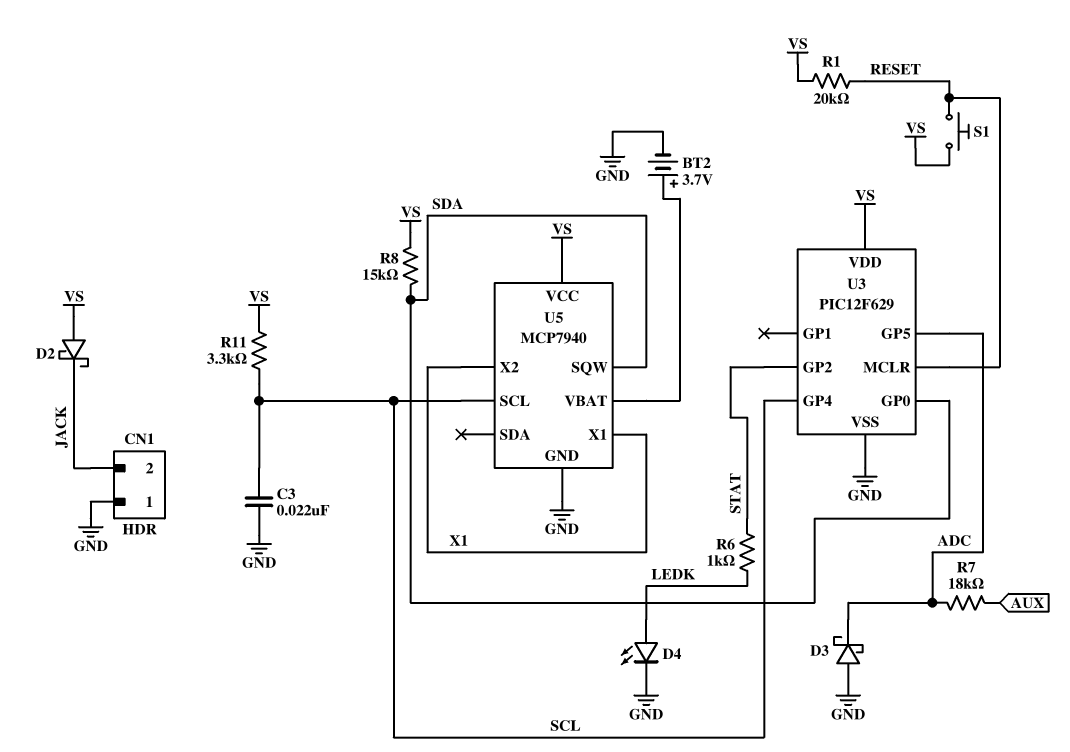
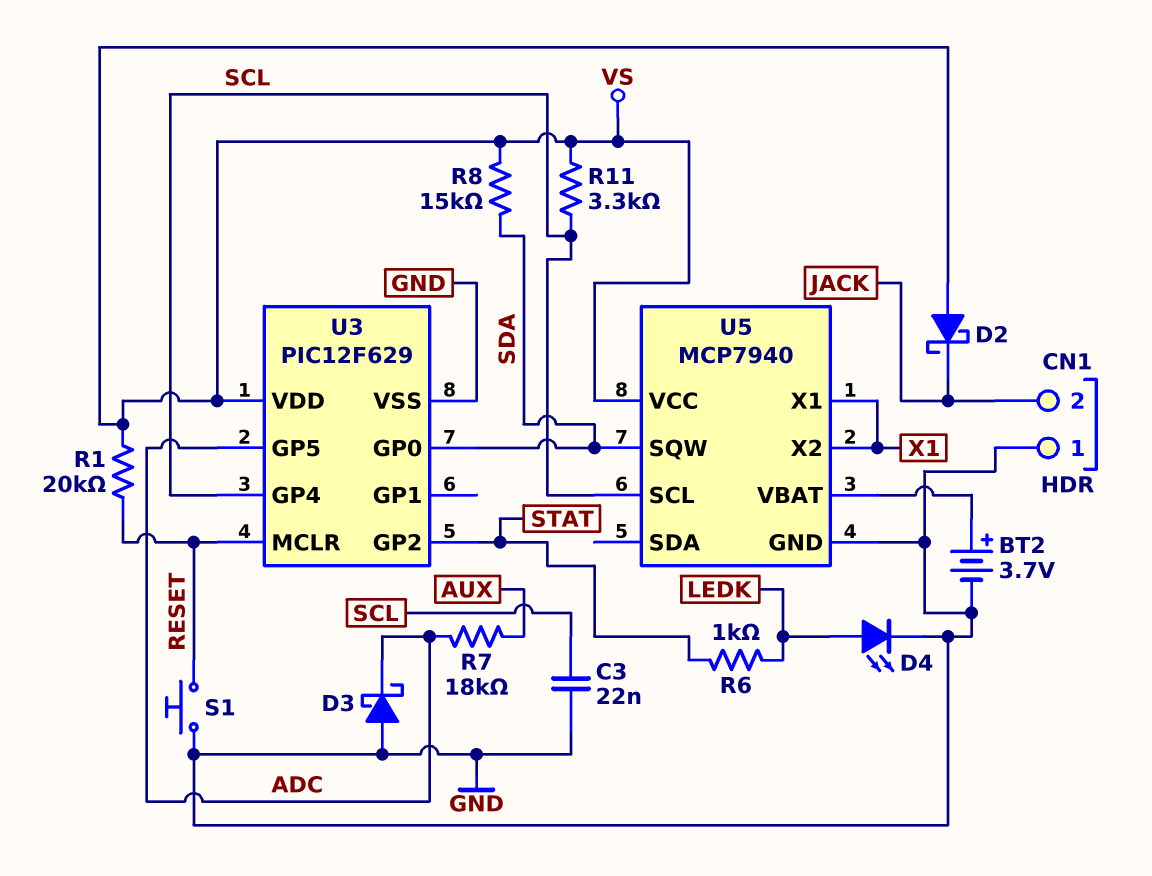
S1: button (RESET, VS) -> button (GND, RESET)

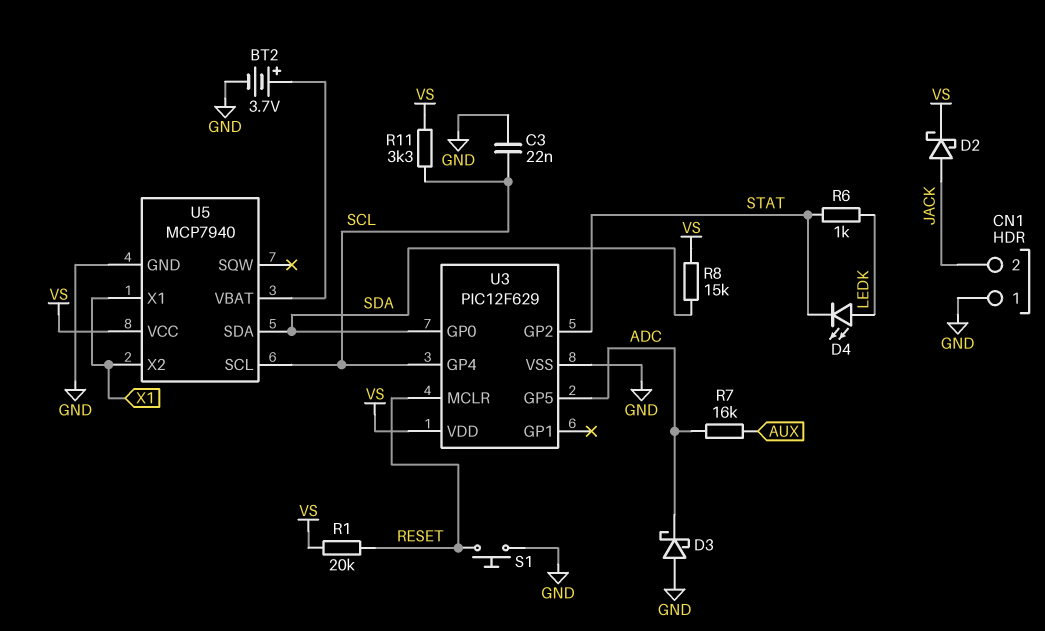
D2: schottky (A VS, K JACK) -> schottky (A JACK, K VS)
D4: LED (A LEDK, K GND) -> LED (A LEDK, K STAT)
R7: 18k (ADC, AUX) -> 16k (ADC, AUX)
U5 pin SDA: none -> SDA
U5 pin SQW: SDA -> none

